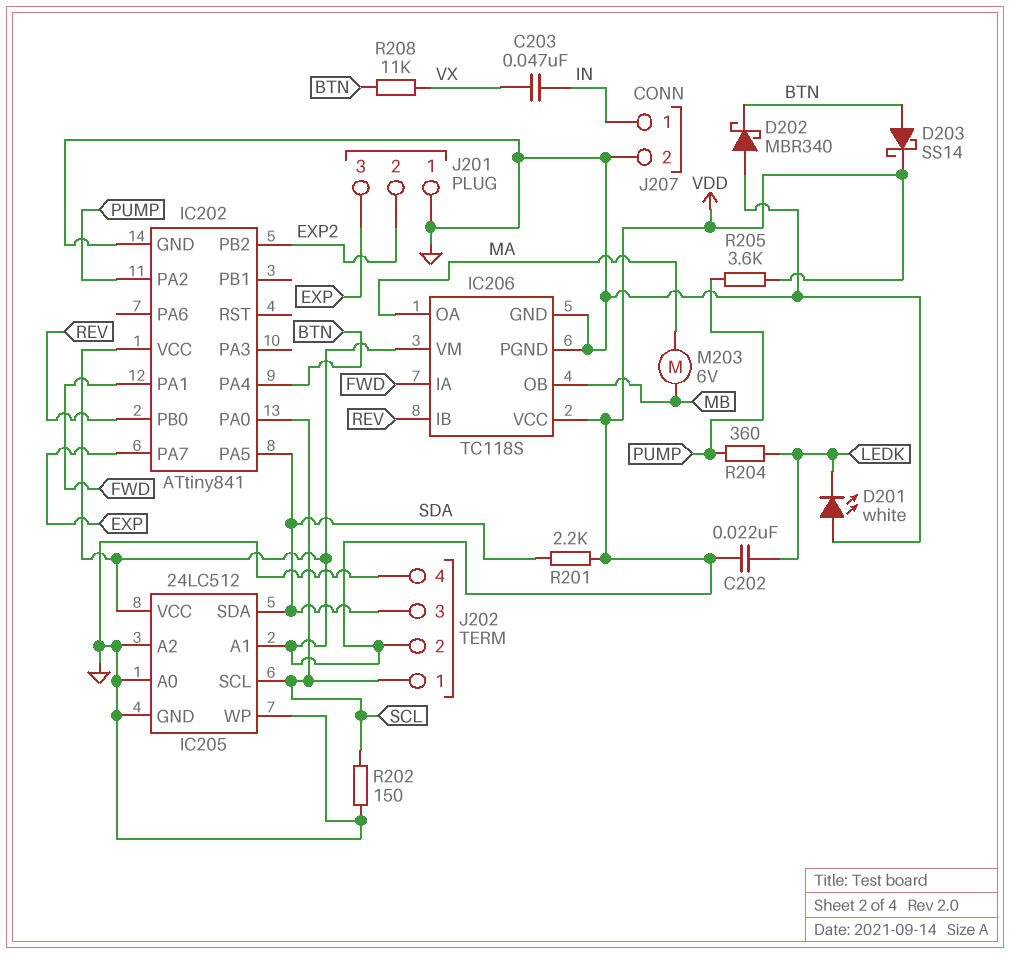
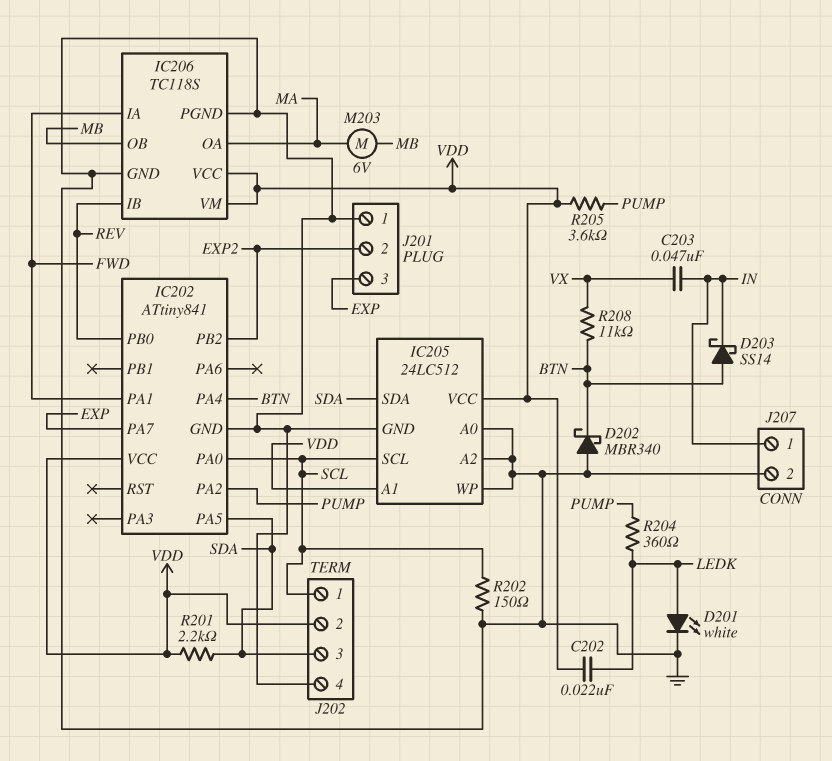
D201: LED white (A GND, K LEDK) -> LED white (A LEDK, K GND)
D203: schottky SS14 (A BTN, K VDD) -> schottky SS14 (A BTN, K IN)

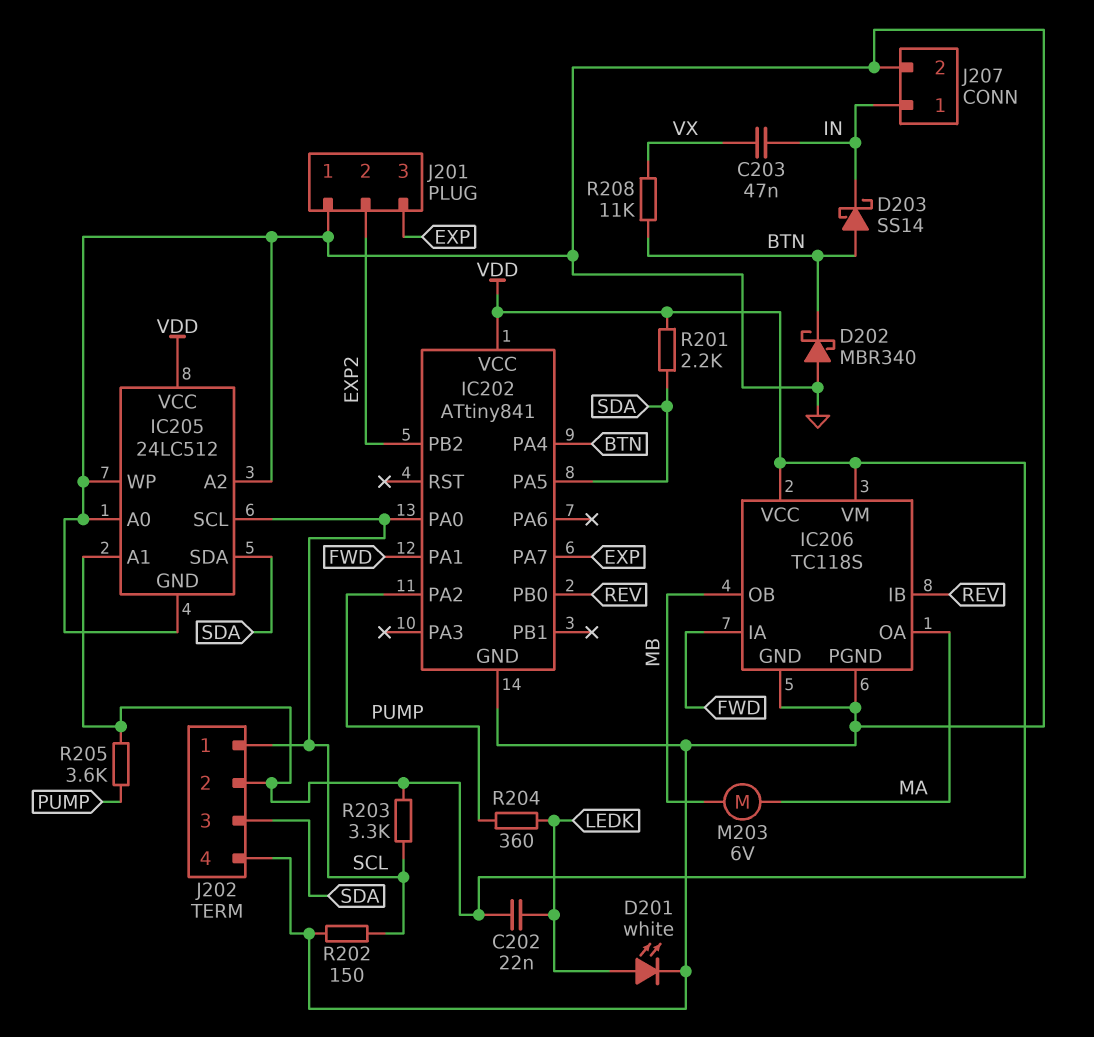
R203: none -> 3.3k (SCL, VDD)

